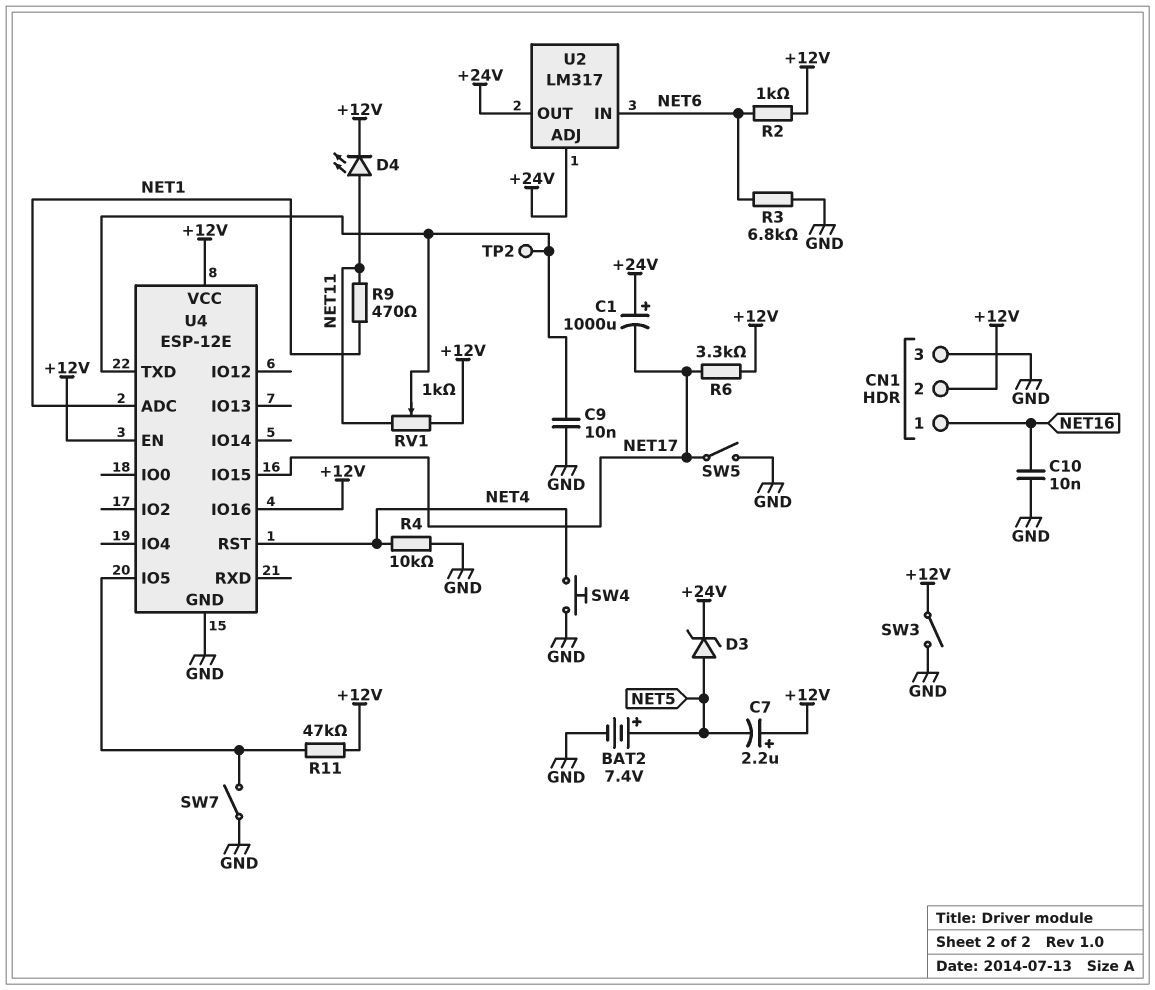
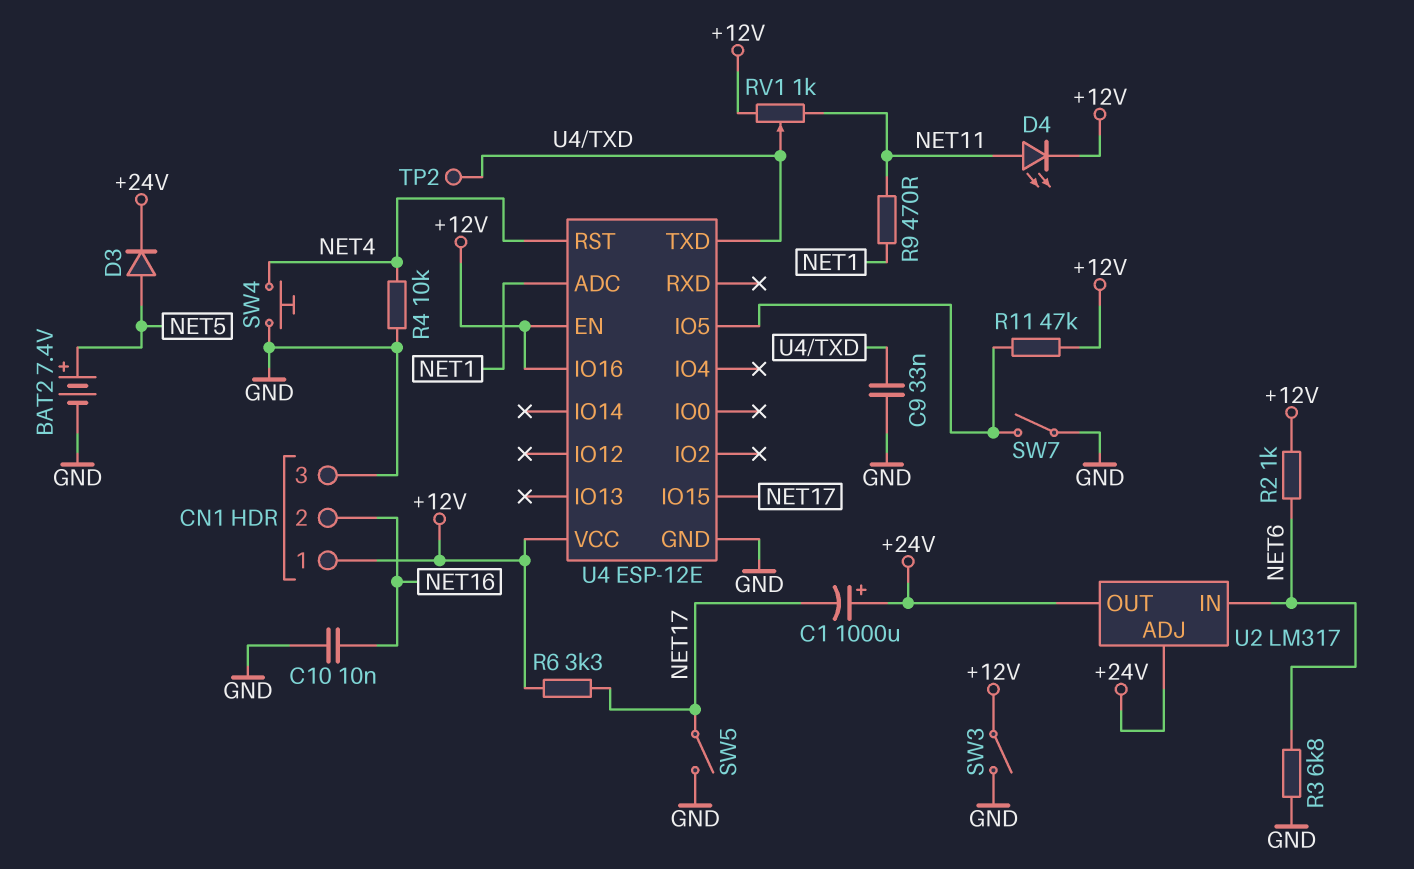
C7: 2.2uF (plus +12V, minus NET5) -> none
C9: 10nF (GND, U4/TXD) -> 33nF (GND, U4/TXD)
CN1 pin 1: NET16 -> +12V
CN1 pin 2: +12V -> NET16
D3: zener (A NET5, K +24V) -> diode (A NET5, K +24V)

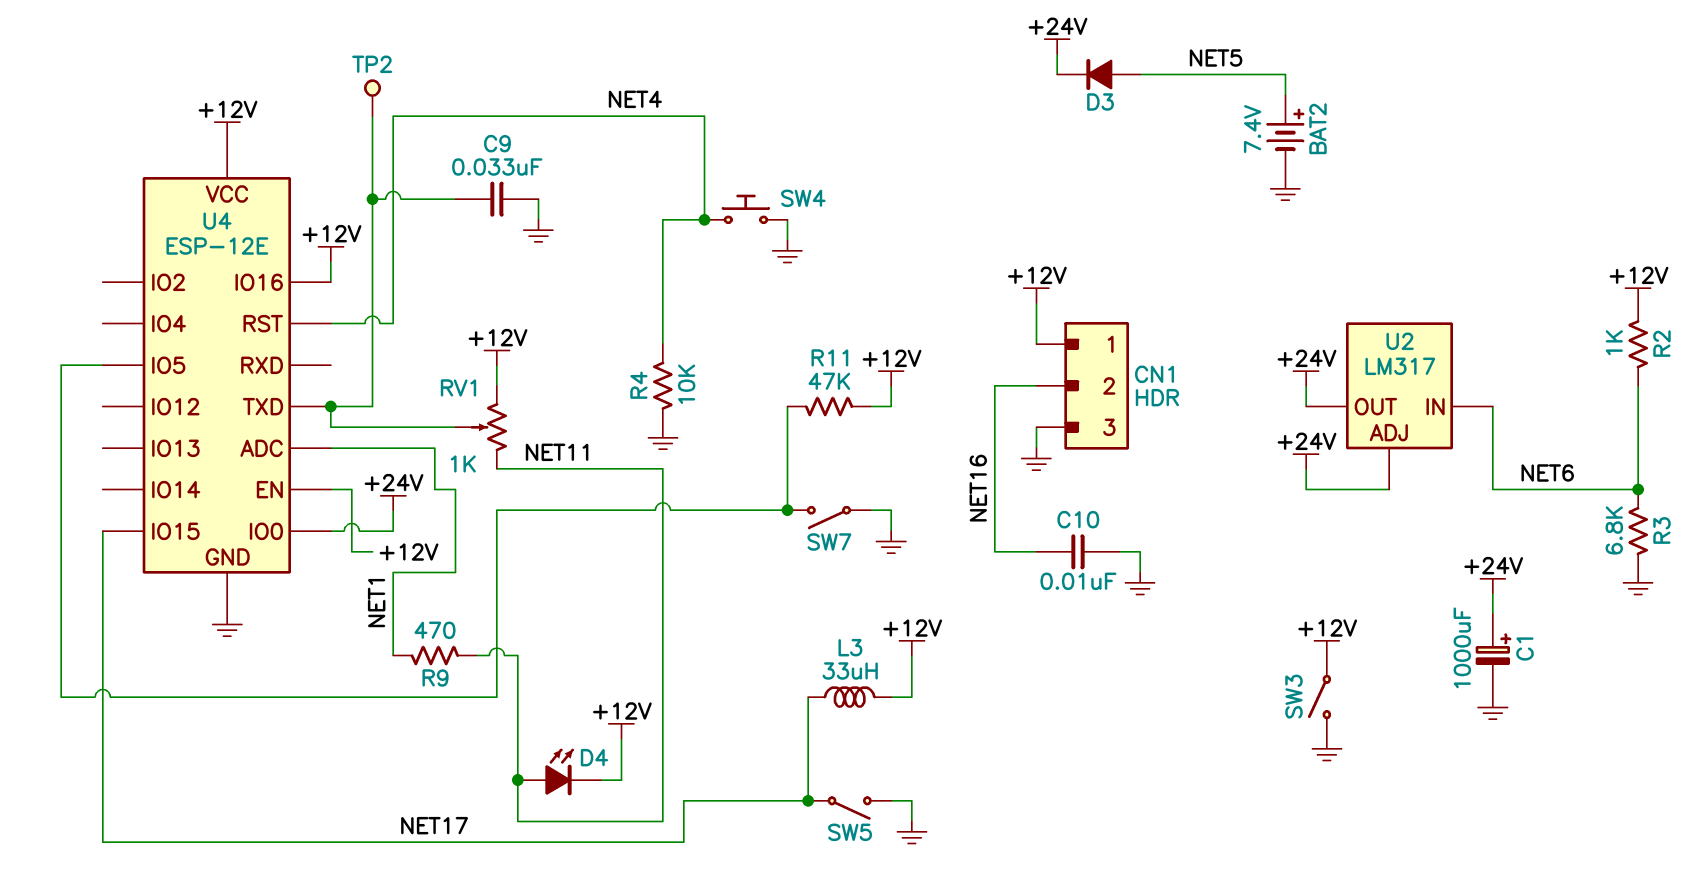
C1: 1000uF (plus +24V, minus NET17) -> 1000uF (plus +24V, minus GND)
L3: none -> 33uH (+12V, NET17)
R6: 3.3k (+12V, NET17) -> none
U4 pin IO0: none -> +24V

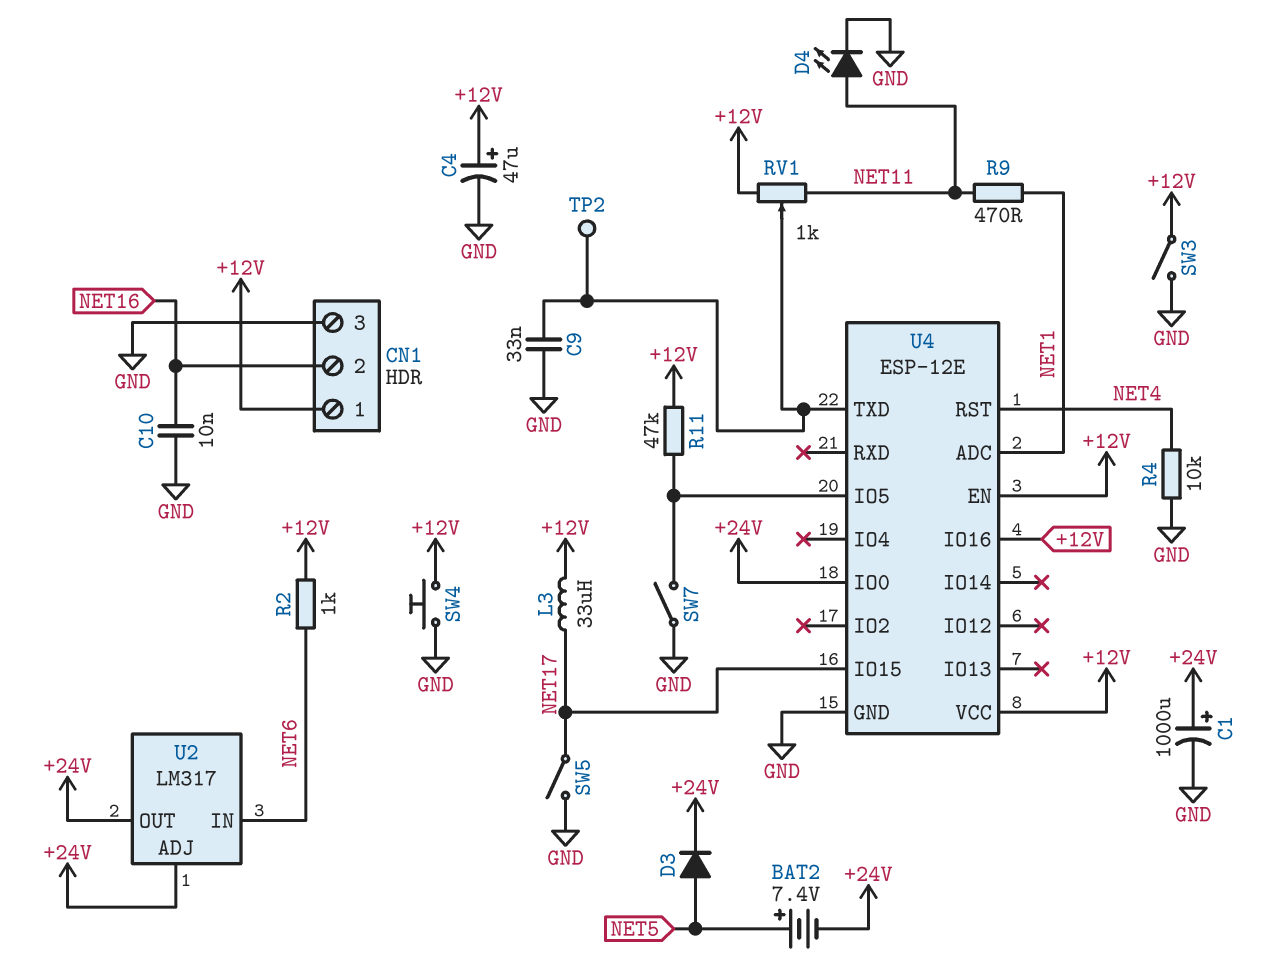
BAT2: 7.4V (plus NET5, minus GND) -> 7.4V (plus NET5, minus +24V)
C4: none -> 47uF (plus +12V, minus GND)
D4: LED (A NET11, K +12V) -> LED (A NET11, K GND)
R3: 6.8k (GND, NET6) -> none
SW4: button (GND, NET4) -> button (+12V, GND)

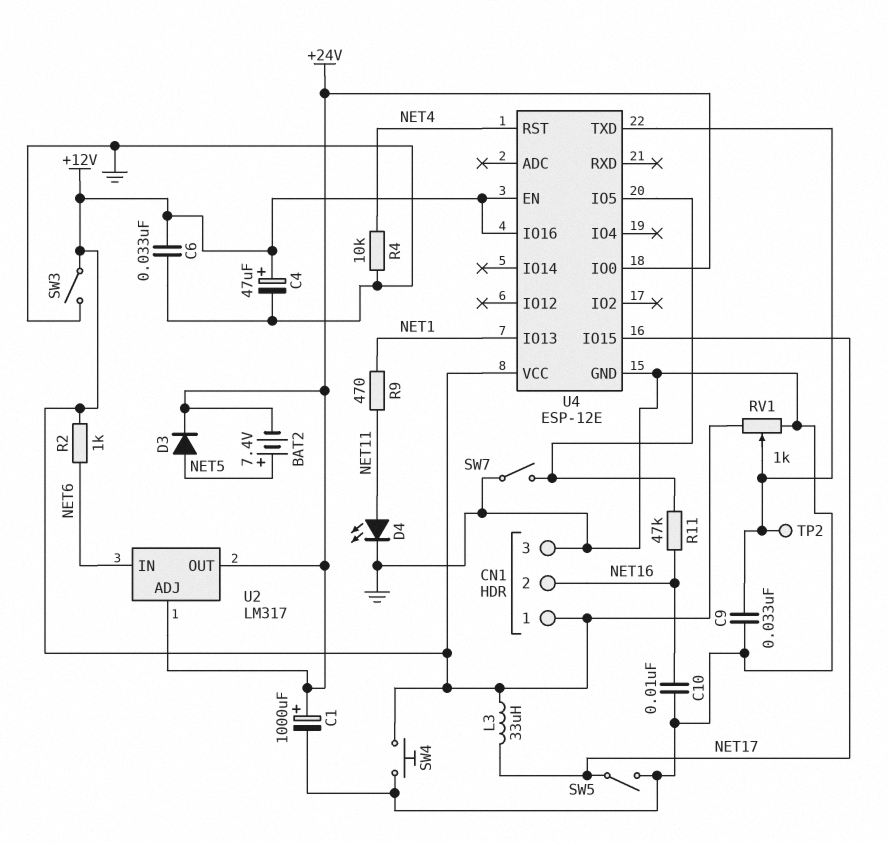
C6: none -> 33nF (+12V, GND)
R11: 47k (+12V, U4/IO5) -> 47k (NET16, U4/IO5)
RV1: 1k (+12V, NET11, wiper U4/TXD) -> 1k (+12V, GND, wiper U4/TXD)
U4 pin ADC: NET1 -> none
U4 pin IO13: none -> NET1

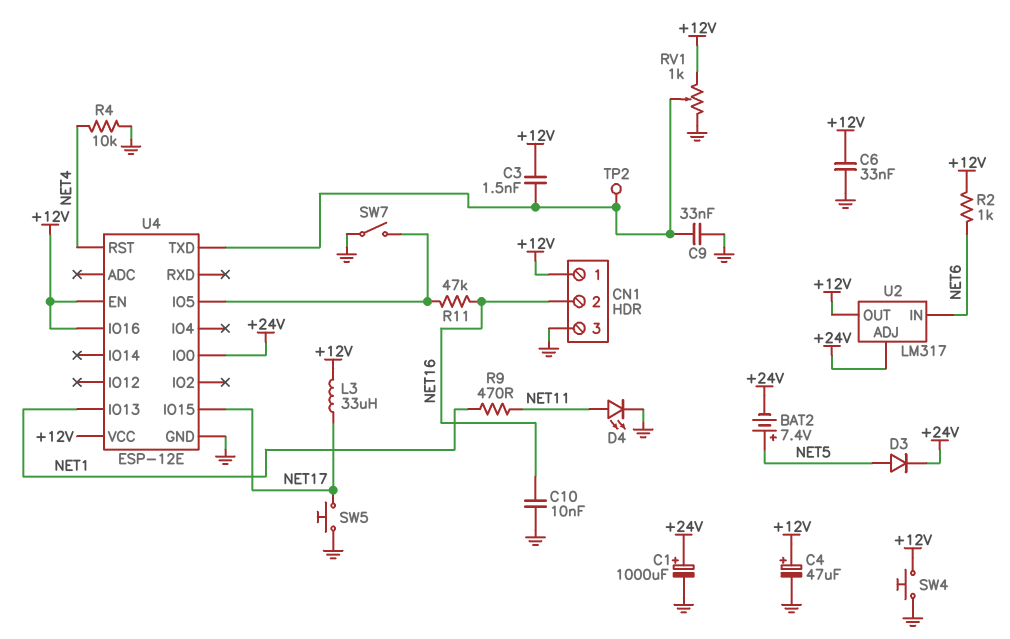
C3: none -> 1.5nF (+12V, U4/TXD)
SW3: switch (+12V, GND) -> none
SW5: switch (GND, NET17) -> button (GND, NET17)
U2 pin OUT: +24V -> +12V

